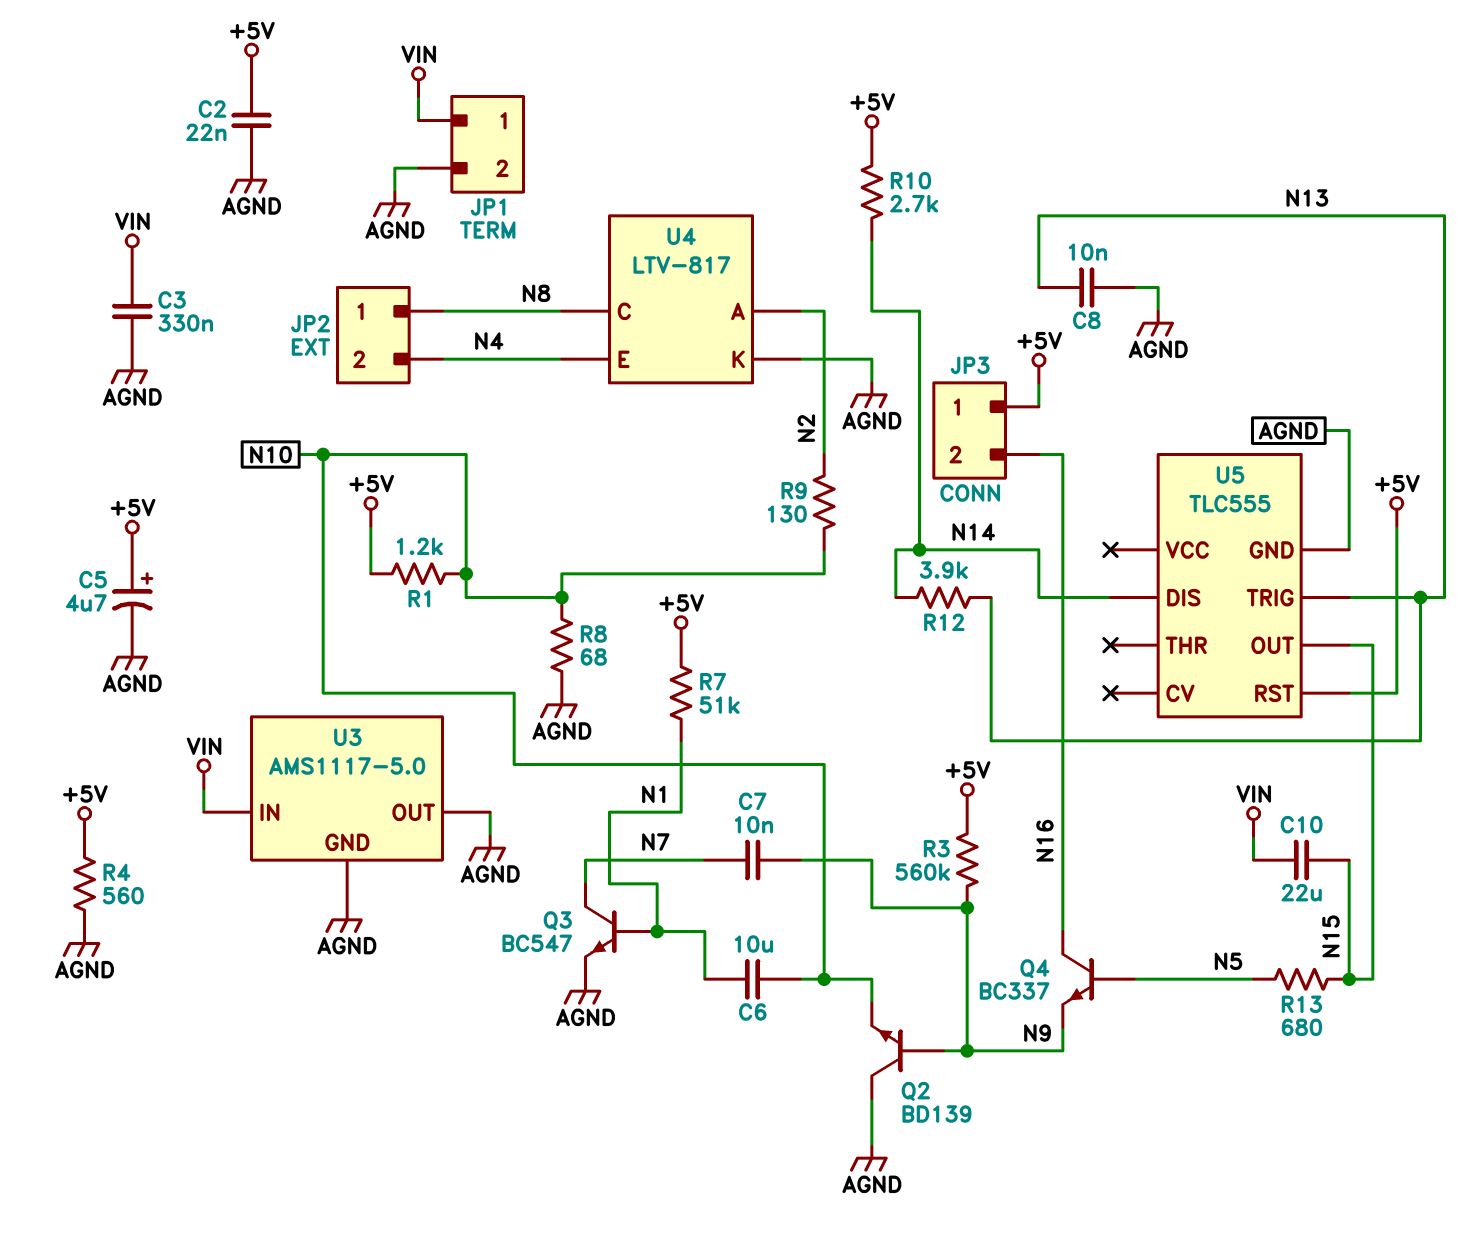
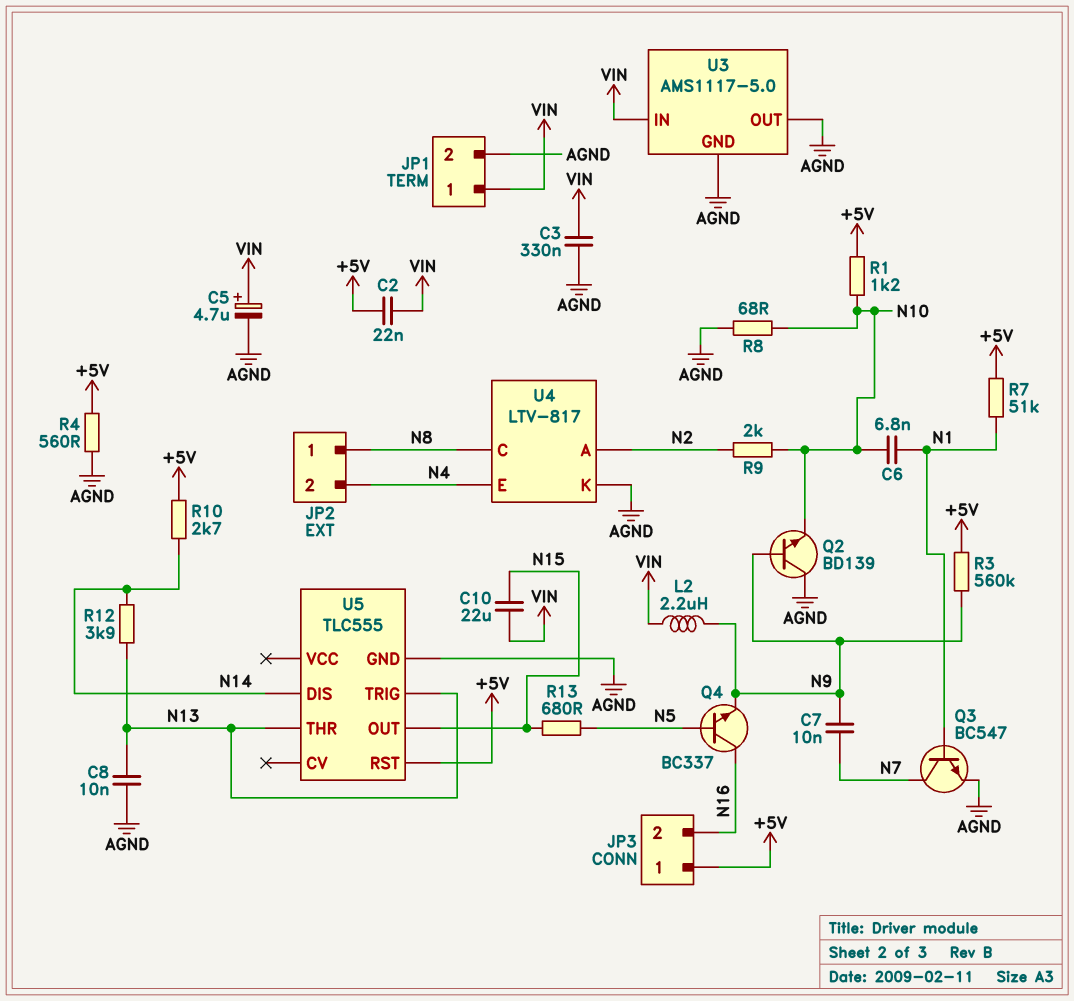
C2: 22nF (+5V, AGND) -> 22nF (+5V, VIN)
C5: 4.7uF (plus +5V, minus AGND) -> 4.7uF (plus VIN, minus AGND)
C6: 10uF (N1, N10) -> 6.8nF (N1, N10)
L2: none -> 2.2uH (N9, VIN)
R9: 130 (N2, N10) -> 2k (N2, N10)
U5 pin THR: none -> N13

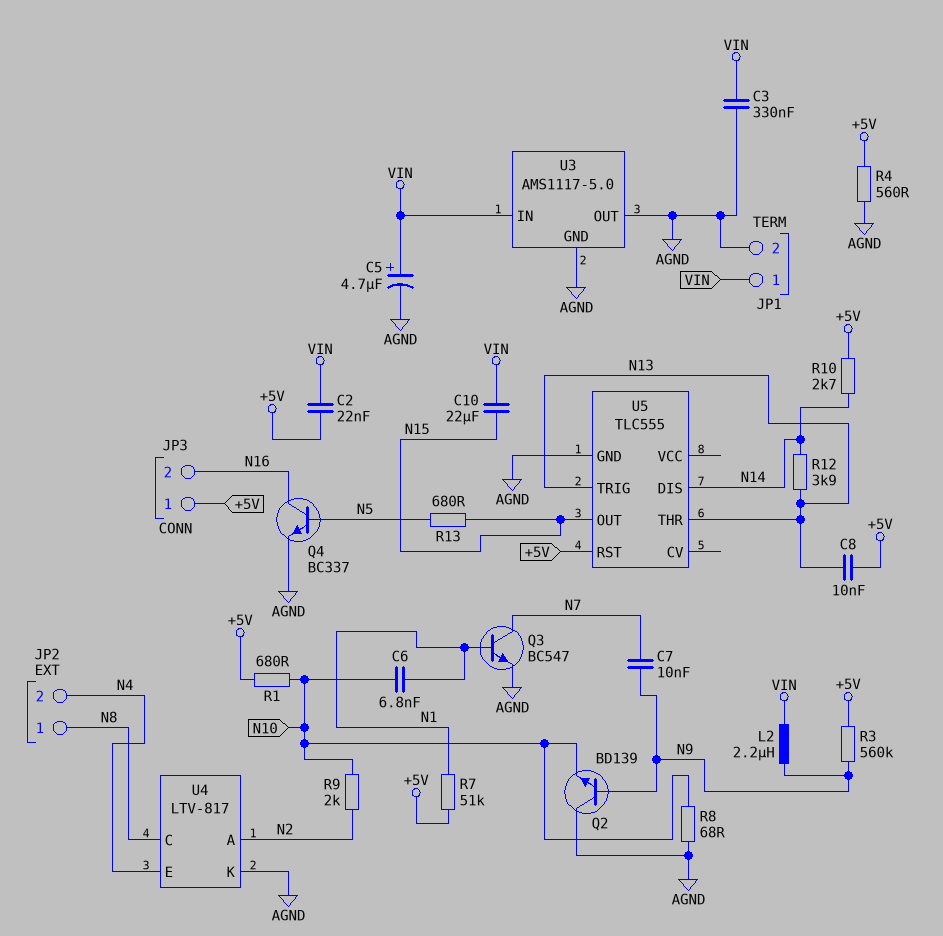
C8: 10nF (AGND, N13) -> 10nF (+5V, N13)
Q4: NPN BC337 (B N5, C N16, E N9) -> NPN BC337 (B N5, C N16, E AGND)
R1: 1.2k (+5V, N10) -> 680 (+5V, N10)

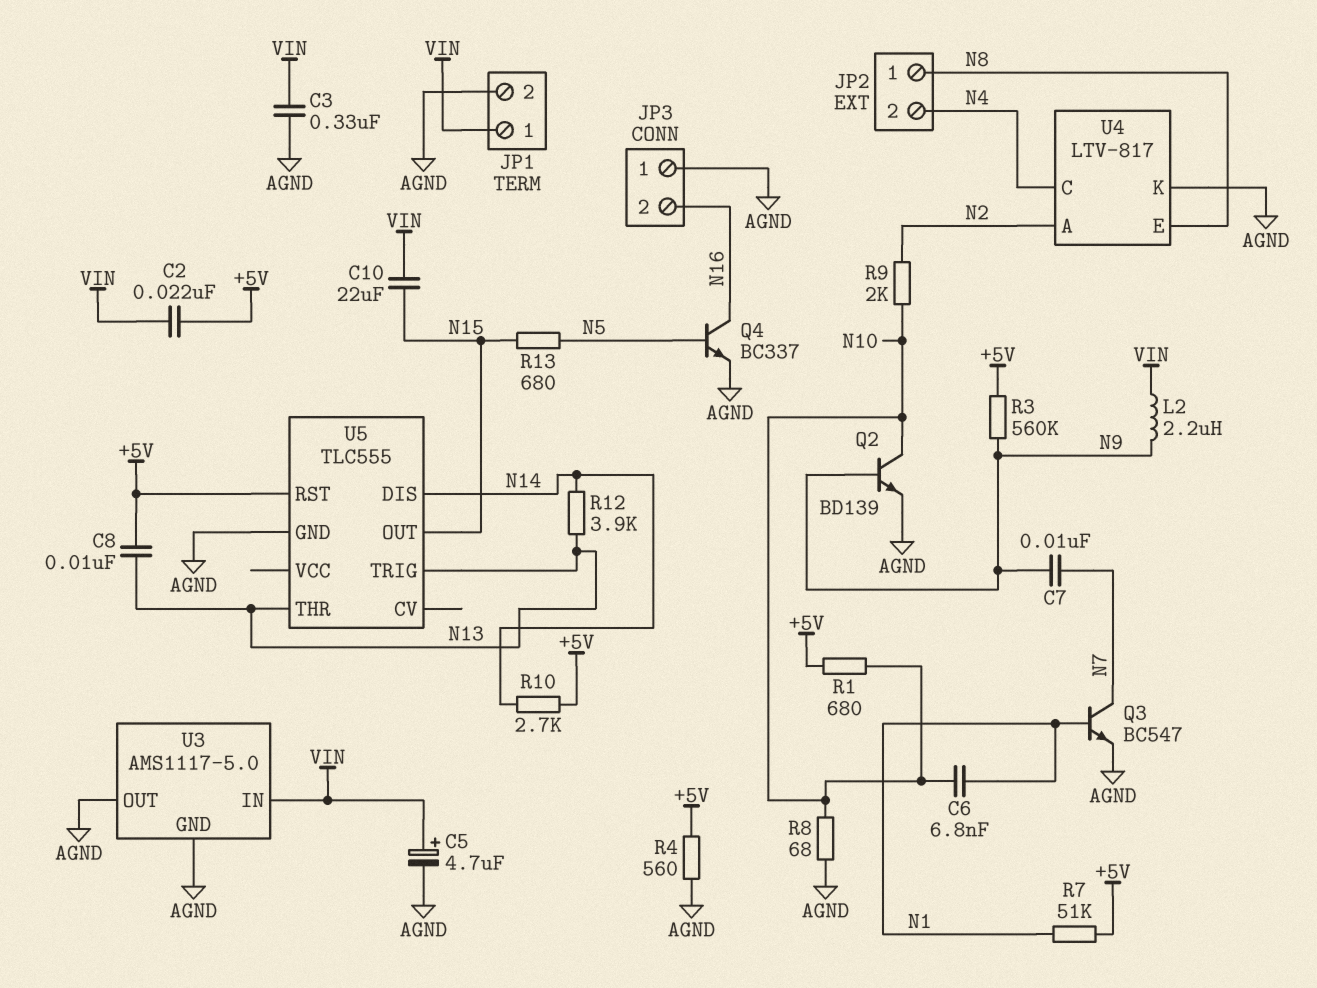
JP3 pin 1: +5V -> AGND
Q2: NPN BD139 (B N9, C AGND, E N10) -> NPN BD139 (B N9, C N10, E AGND)
U4 pin C: N8 -> N4
U4 pin E: N4 -> N8

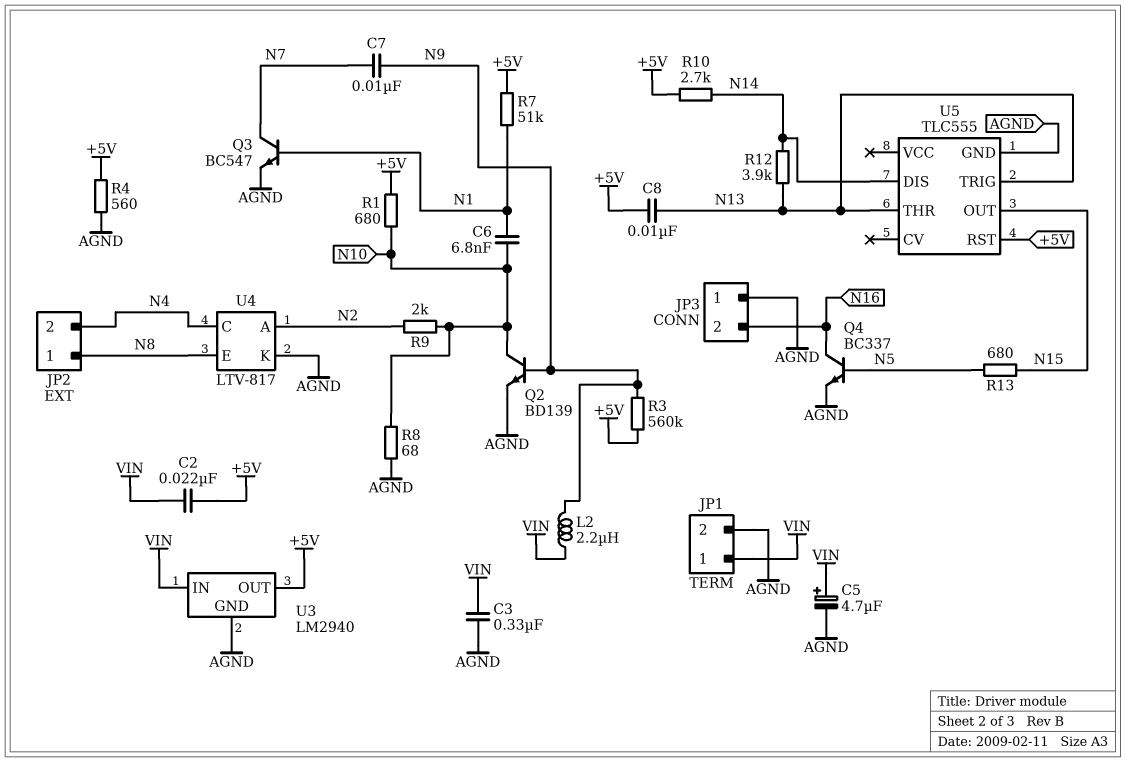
C10: 22uF (N15, VIN) -> none
U3: AMS1117-5.0 -> LM2940
U3 pin OUT: AGND -> +5V

